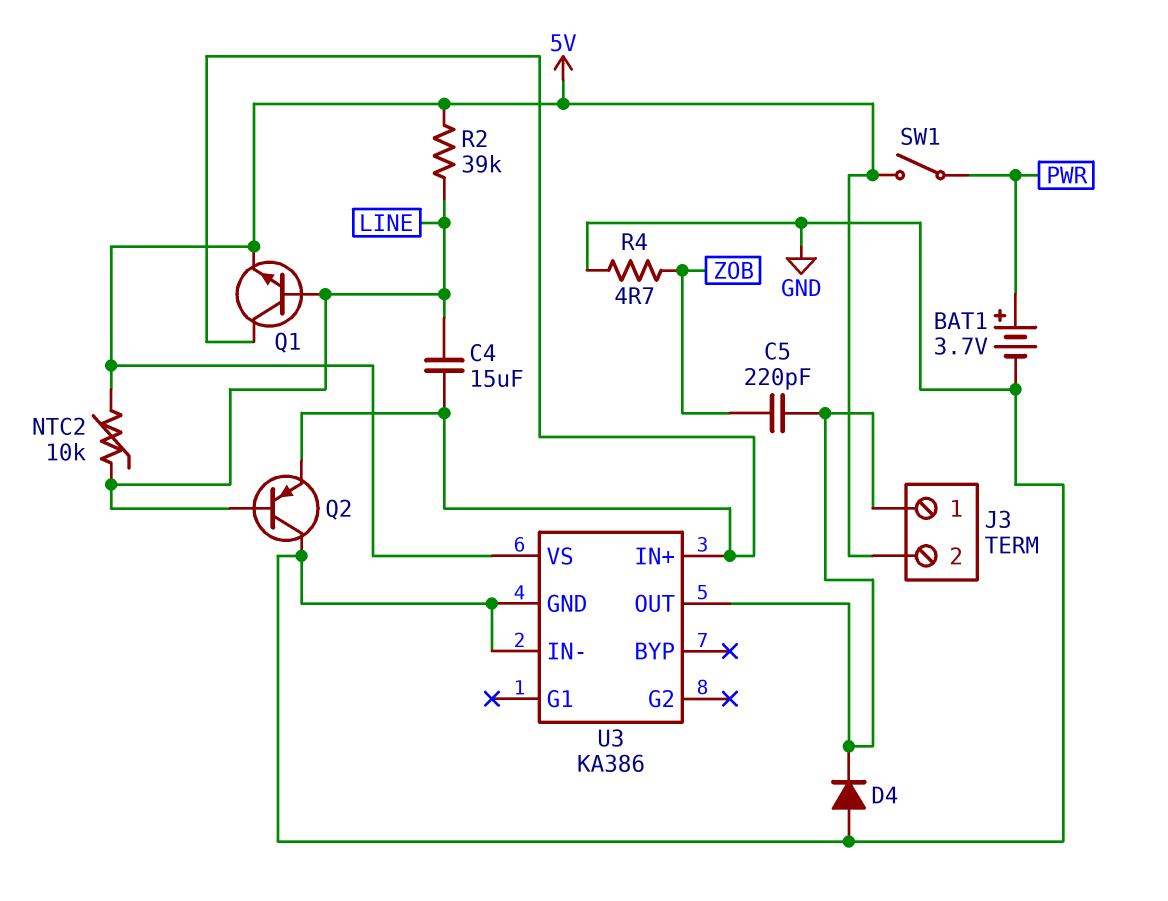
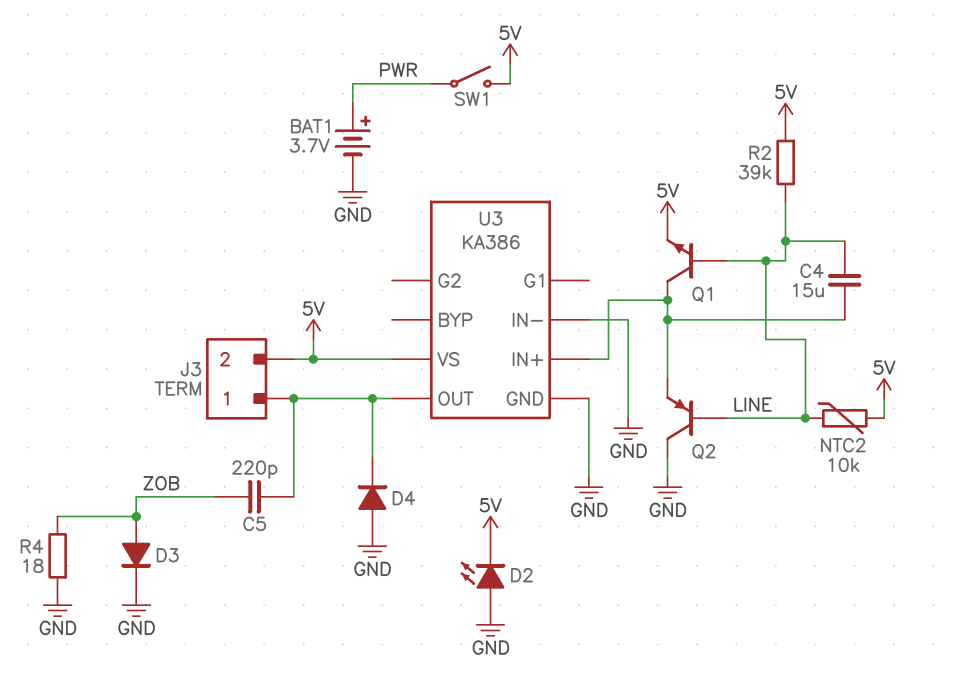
D2: none -> LED (A GND, K 5V)
D3: none -> diode (A ZOB, K GND)
R4: 4.7 (GND, ZOB) -> 18 (GND, ZOB)

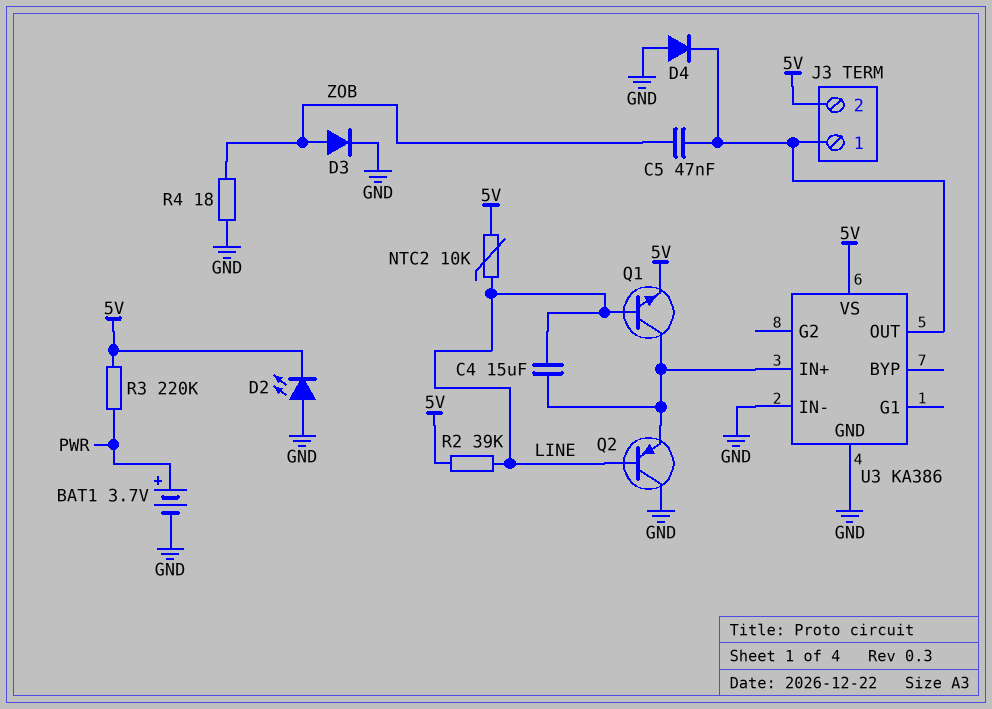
C5: 220pF (J3/1, ZOB) -> 47nF (J3/1, ZOB)
R3: none -> 220k (5V, PWR)
SW1: switch (5V, PWR) -> none

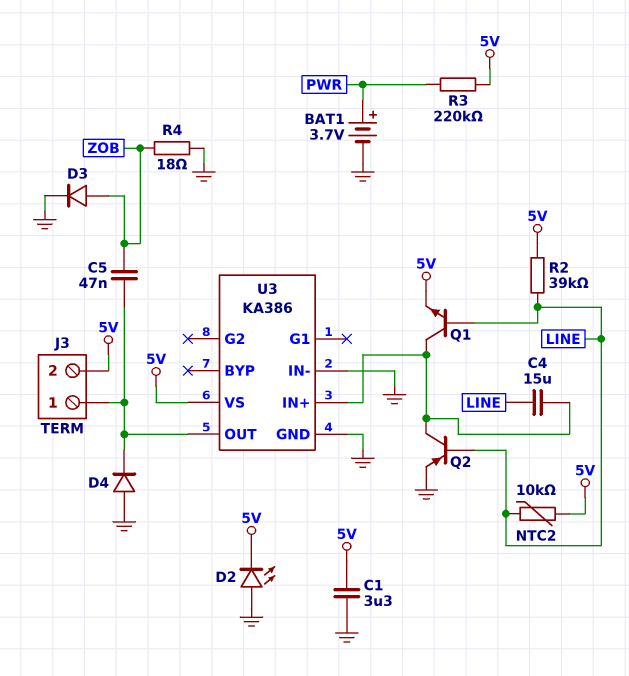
C1: none -> 3.3uF (5V, GND)
Q2: PNP (B LINE, C GND, E U3/IN+) -> PNP (B LINE, C U3/IN+, E GND)

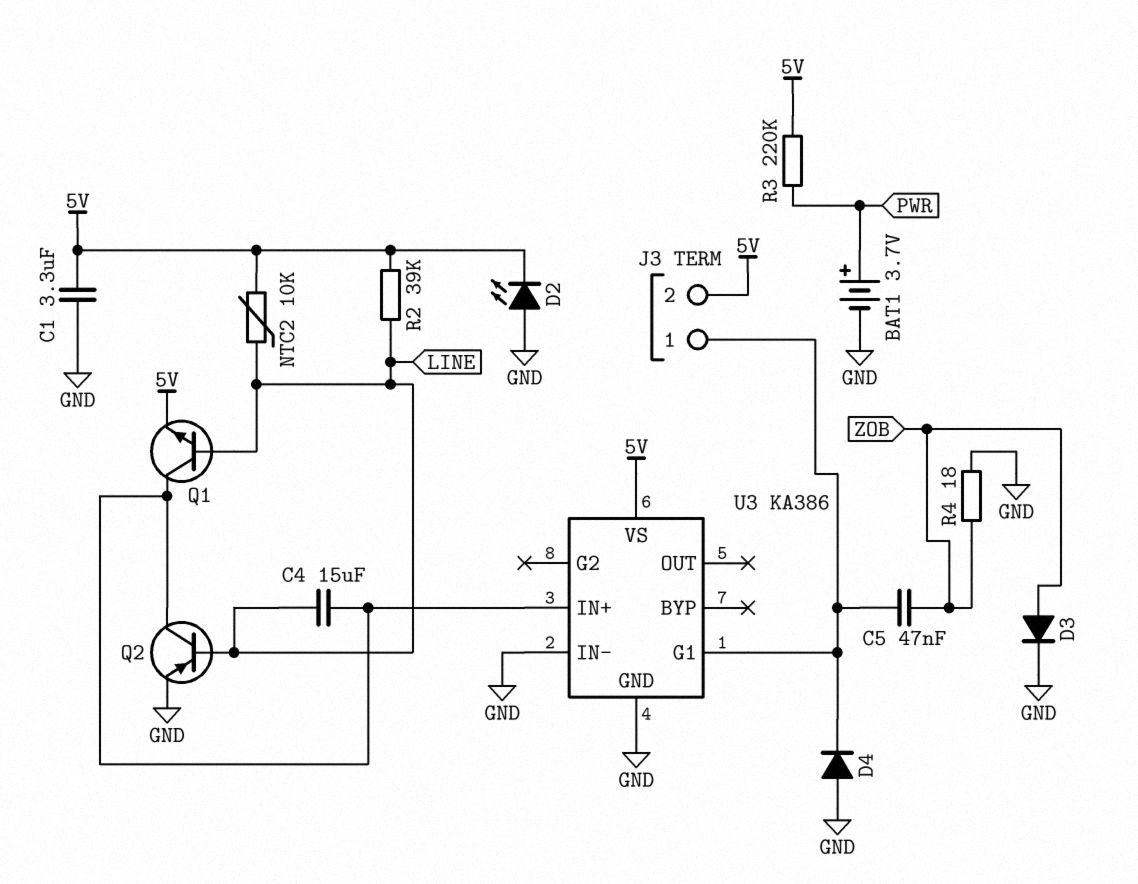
U3 pin G1: none -> J3/1
U3 pin OUT: J3/1 -> none

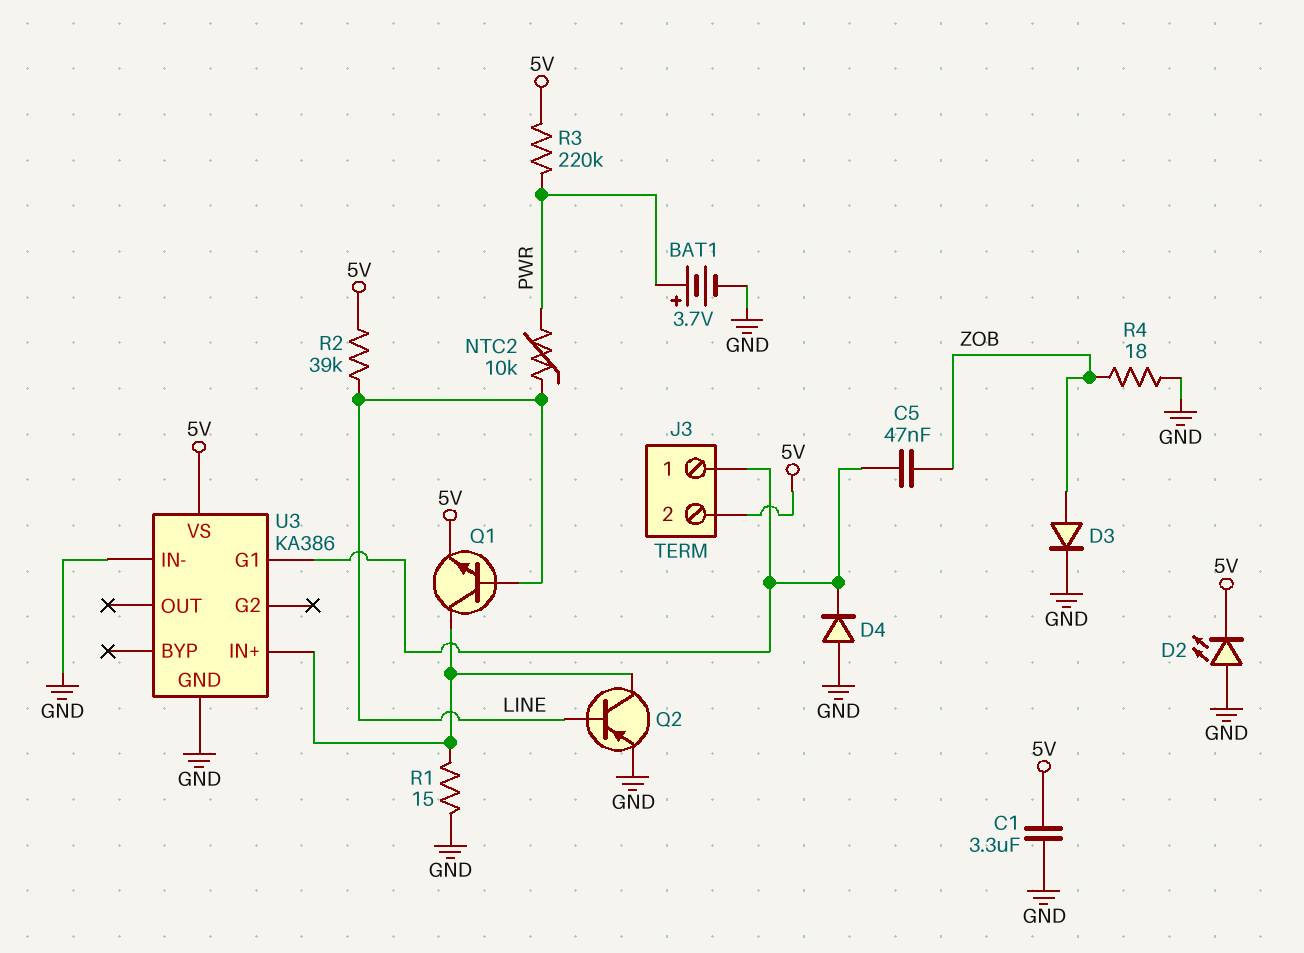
C4: 15uF (LINE, U3/IN+) -> none
NTC2: 10k (5V, LINE) -> 10k (LINE, PWR)
R1: none -> 15 (GND, U3/IN+)

